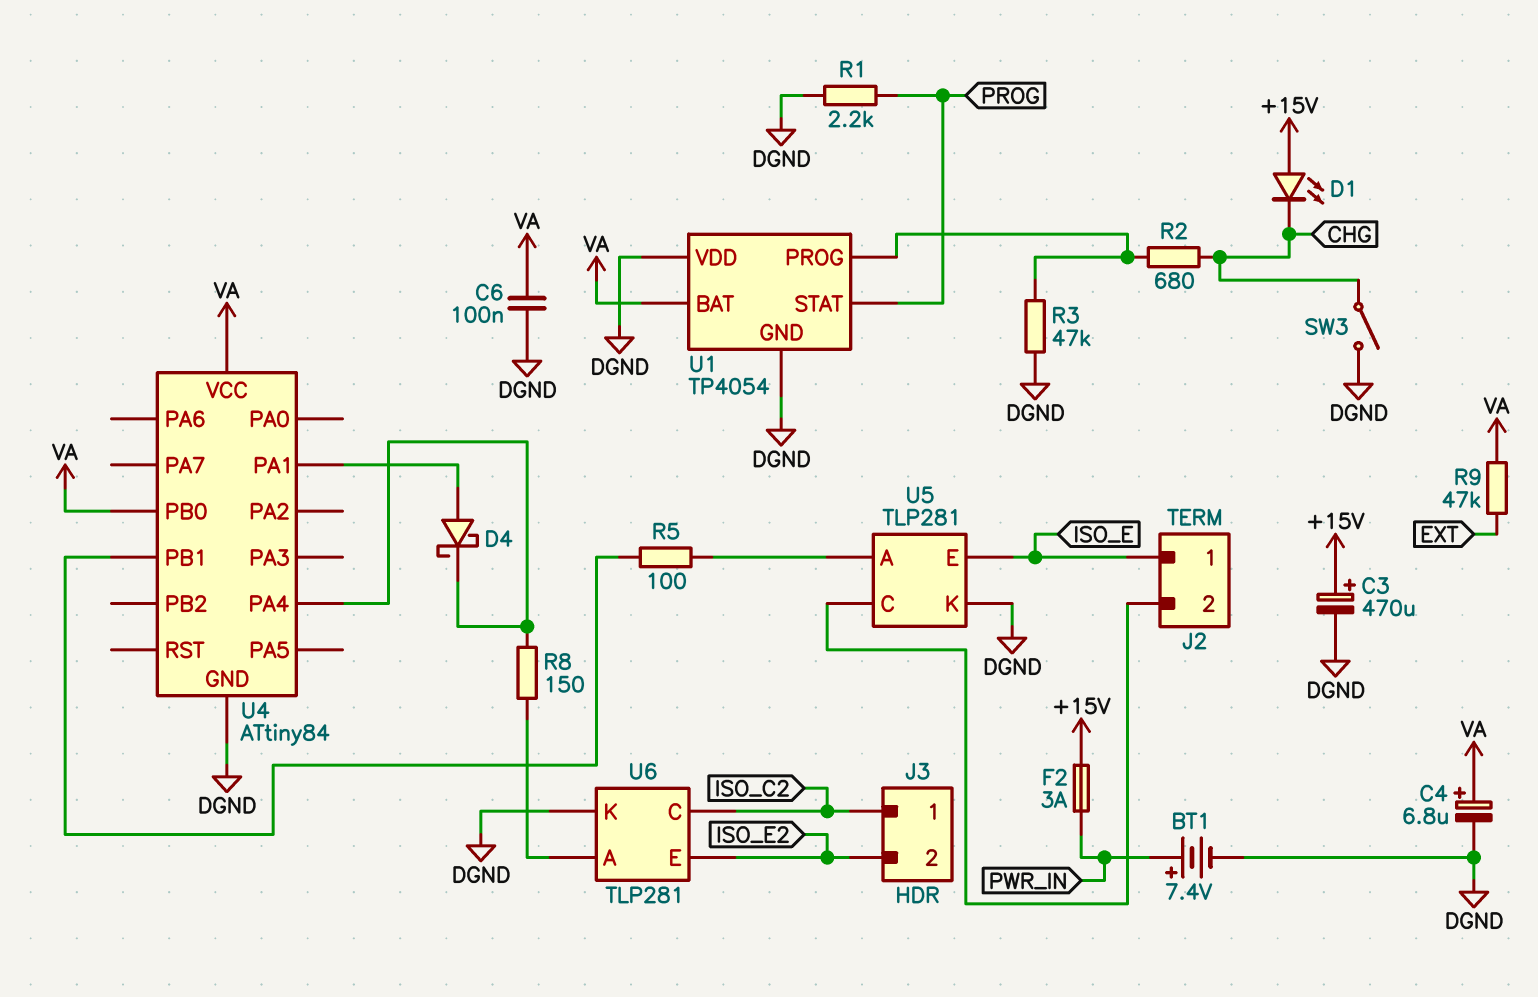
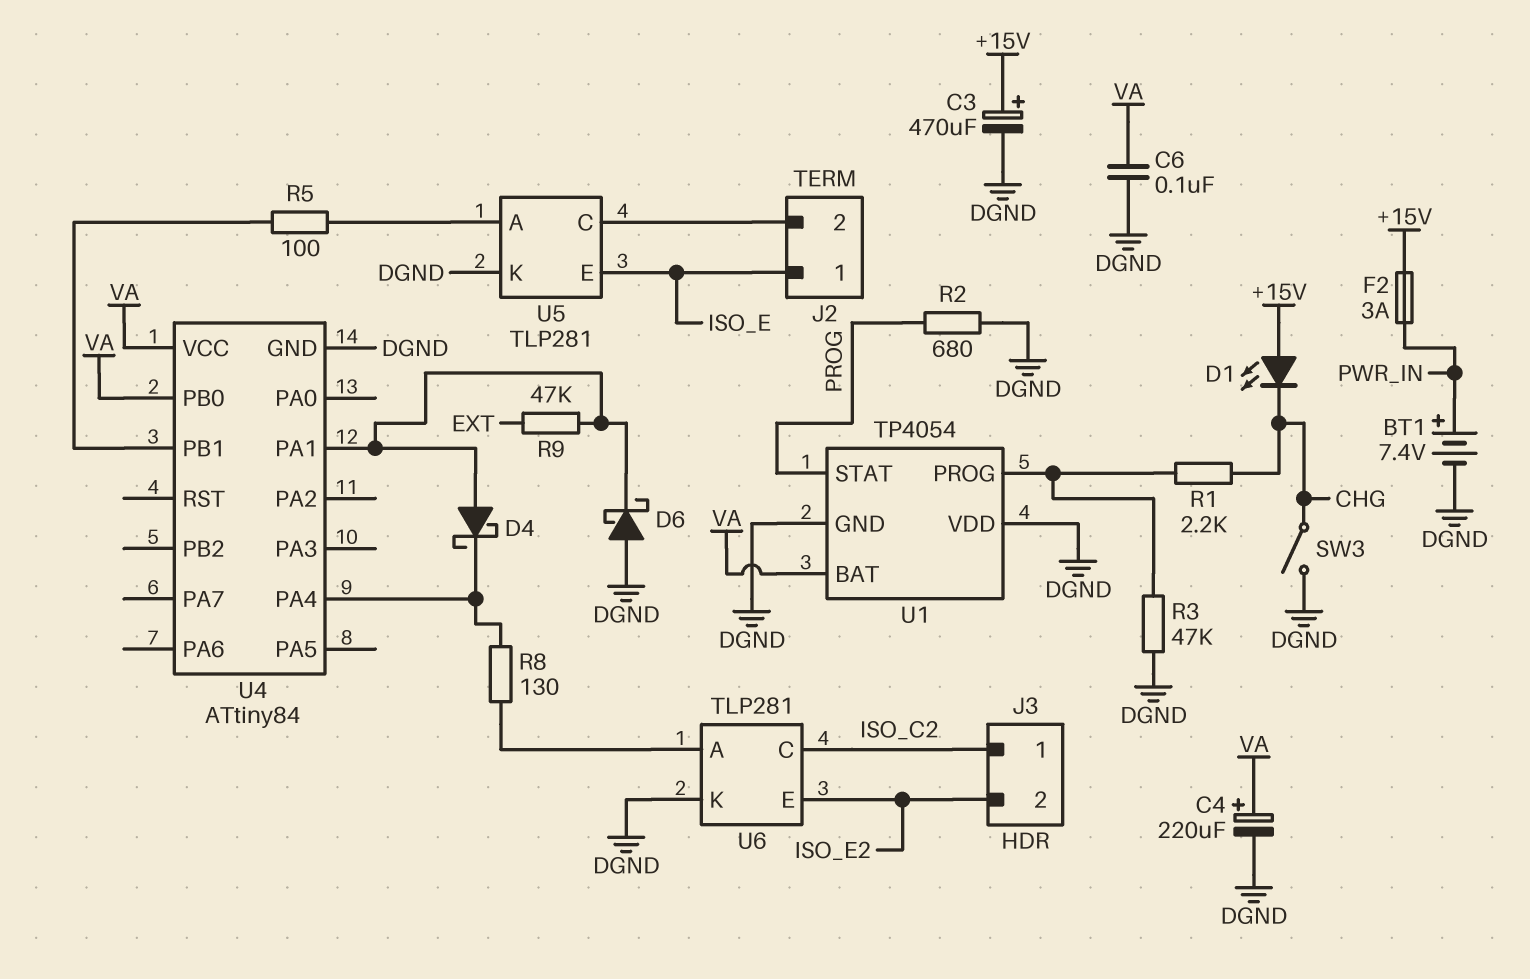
C4: 6.8uF (plus VA, minus DGND) -> 220uF (plus VA, minus DGND)
D6: none -> schottky (A DGND, K U4/PA1)
R1: 2.2k (DGND, PROG) -> 2.2k (CHG, U1/PROG)
R2: 680 (CHG, U1/PROG) -> 680 (DGND, PROG)
R8: 150 (U4/PA4, U6/A) -> 130 (U4/PA4, U6/A)
R9: 47k (EXT, VA) -> 47k (EXT, U4/PA1)

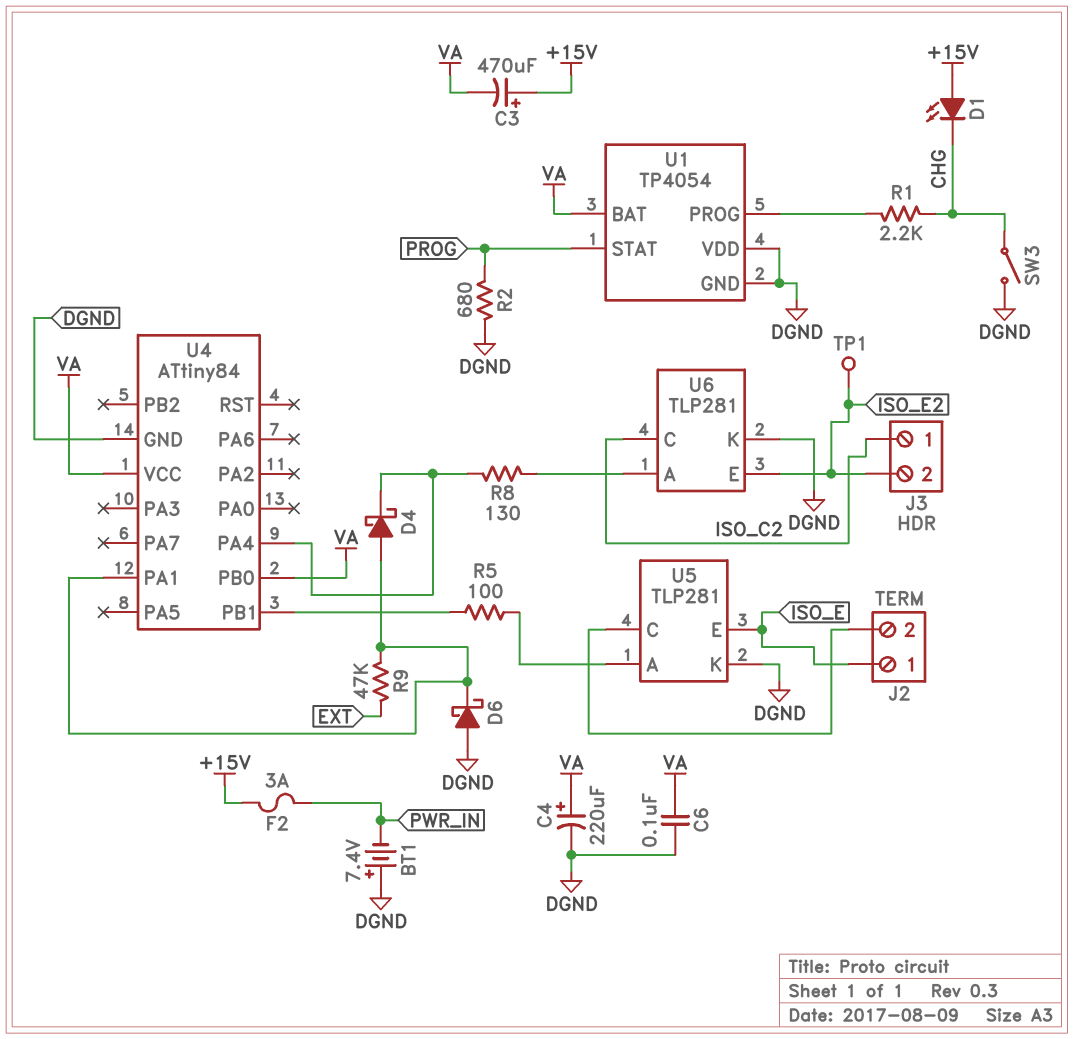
BT1: 7.4V (plus PWR_IN, minus DGND) -> 7.4V (plus DGND, minus PWR_IN)
C3: 470uF (plus +15V, minus DGND) -> 470uF (plus +15V, minus VA)
R3: 47k (DGND, U1/PROG) -> none
TP1: none -> test point (ISO_E2)

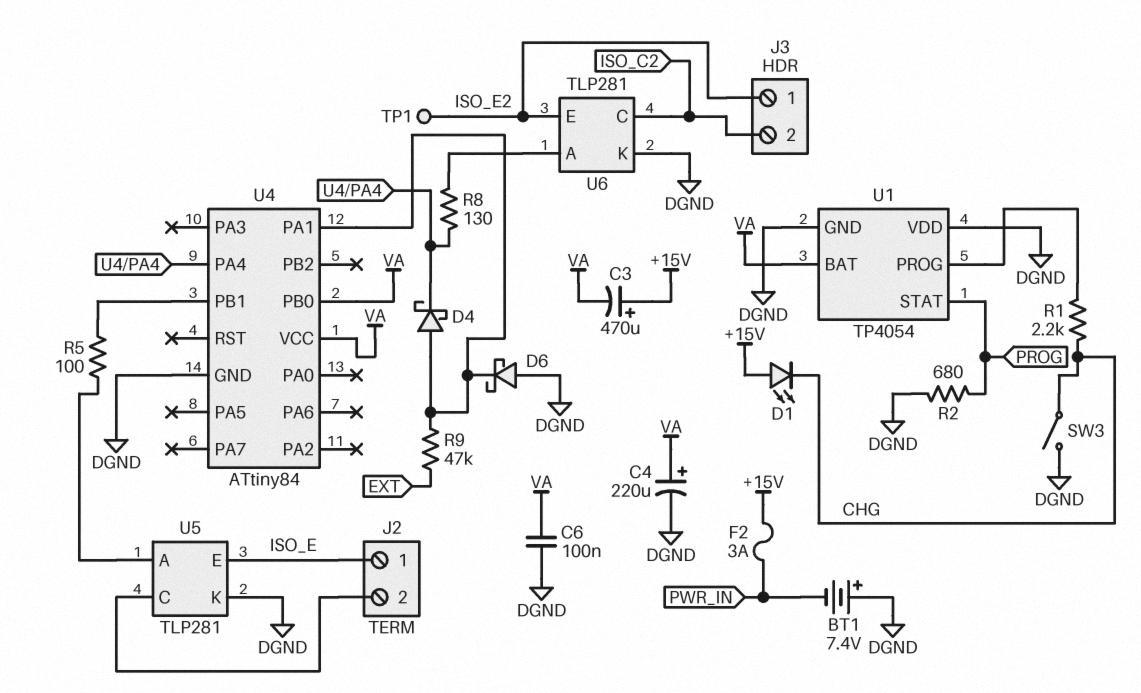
J3 pin 1: ISO_C2 -> ISO_E2
J3 pin 2: ISO_E2 -> ISO_C2

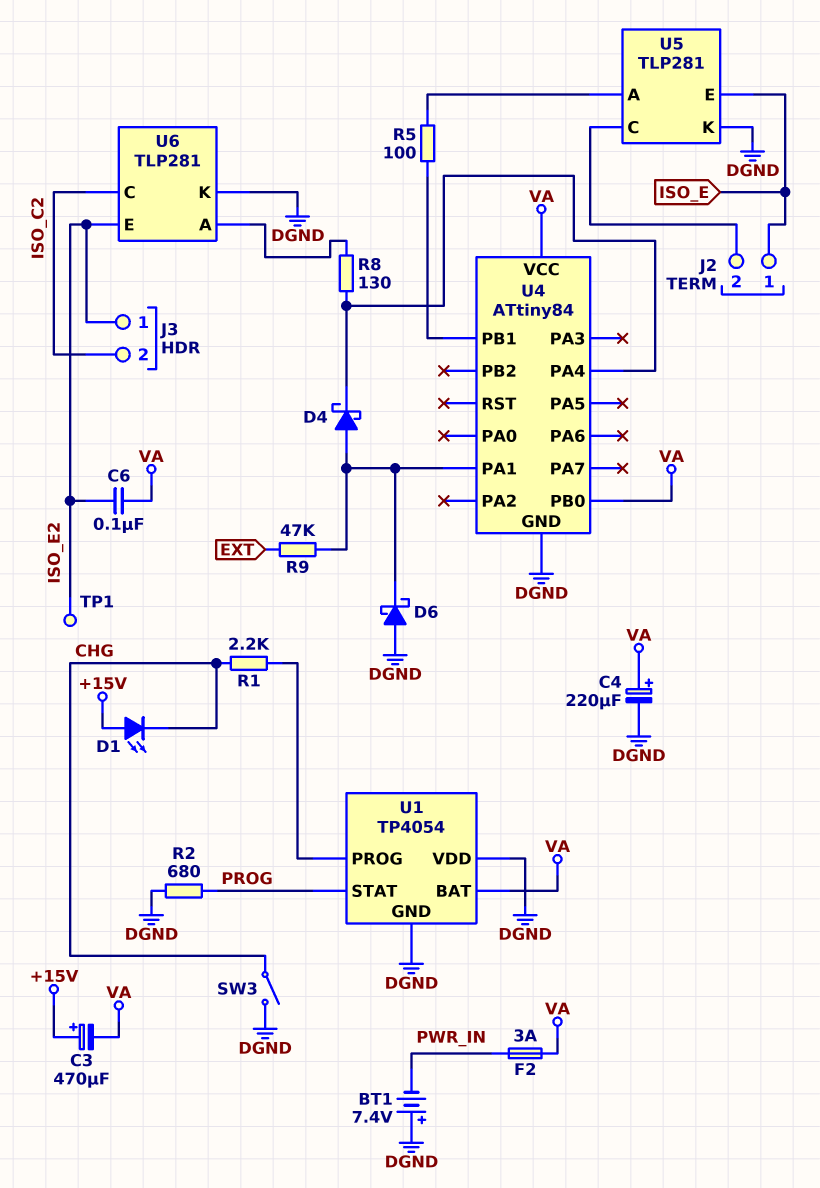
C6: 100nF (DGND, VA) -> 100nF (ISO_E2, VA)
F2: 3A (+15V, PWR_IN) -> 3A (PWR_IN, VA)

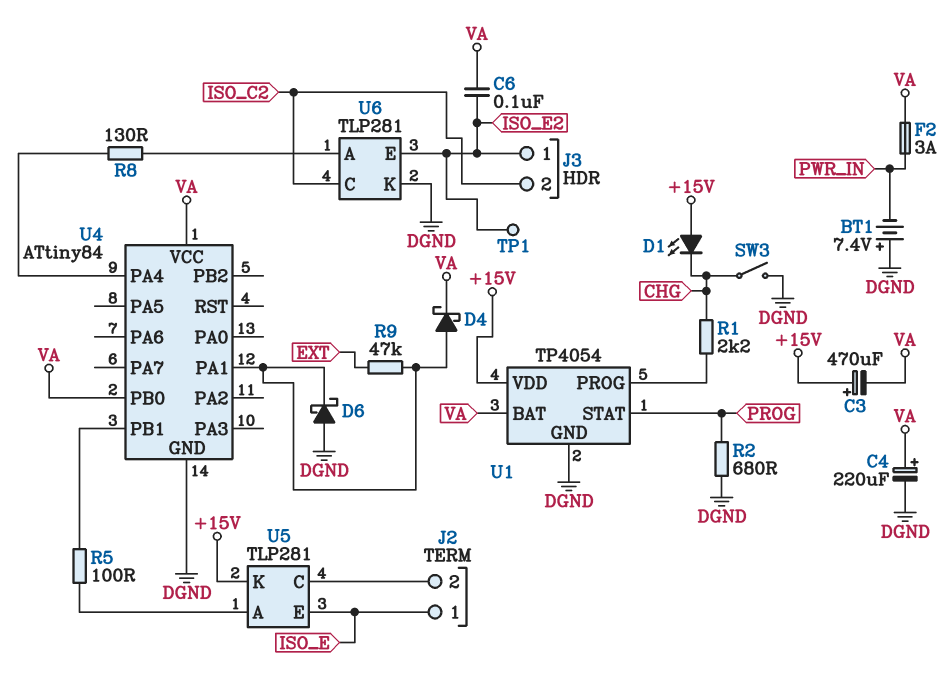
D4: schottky (A U4/PA1, K U4/PA4) -> schottky (A U4/PA1, K VA)
U1 pin VDD: DGND -> +15V
U5 pin K: DGND -> +15V

